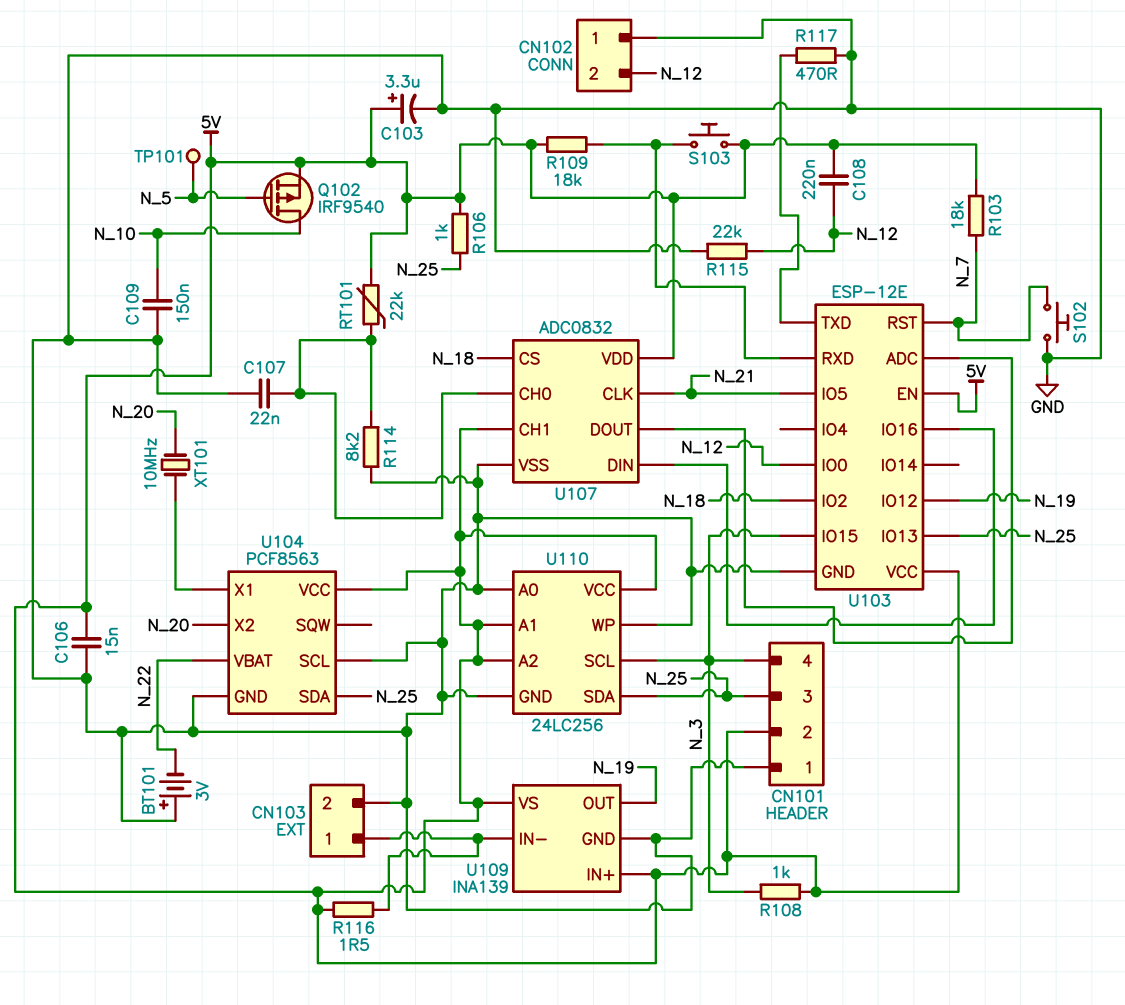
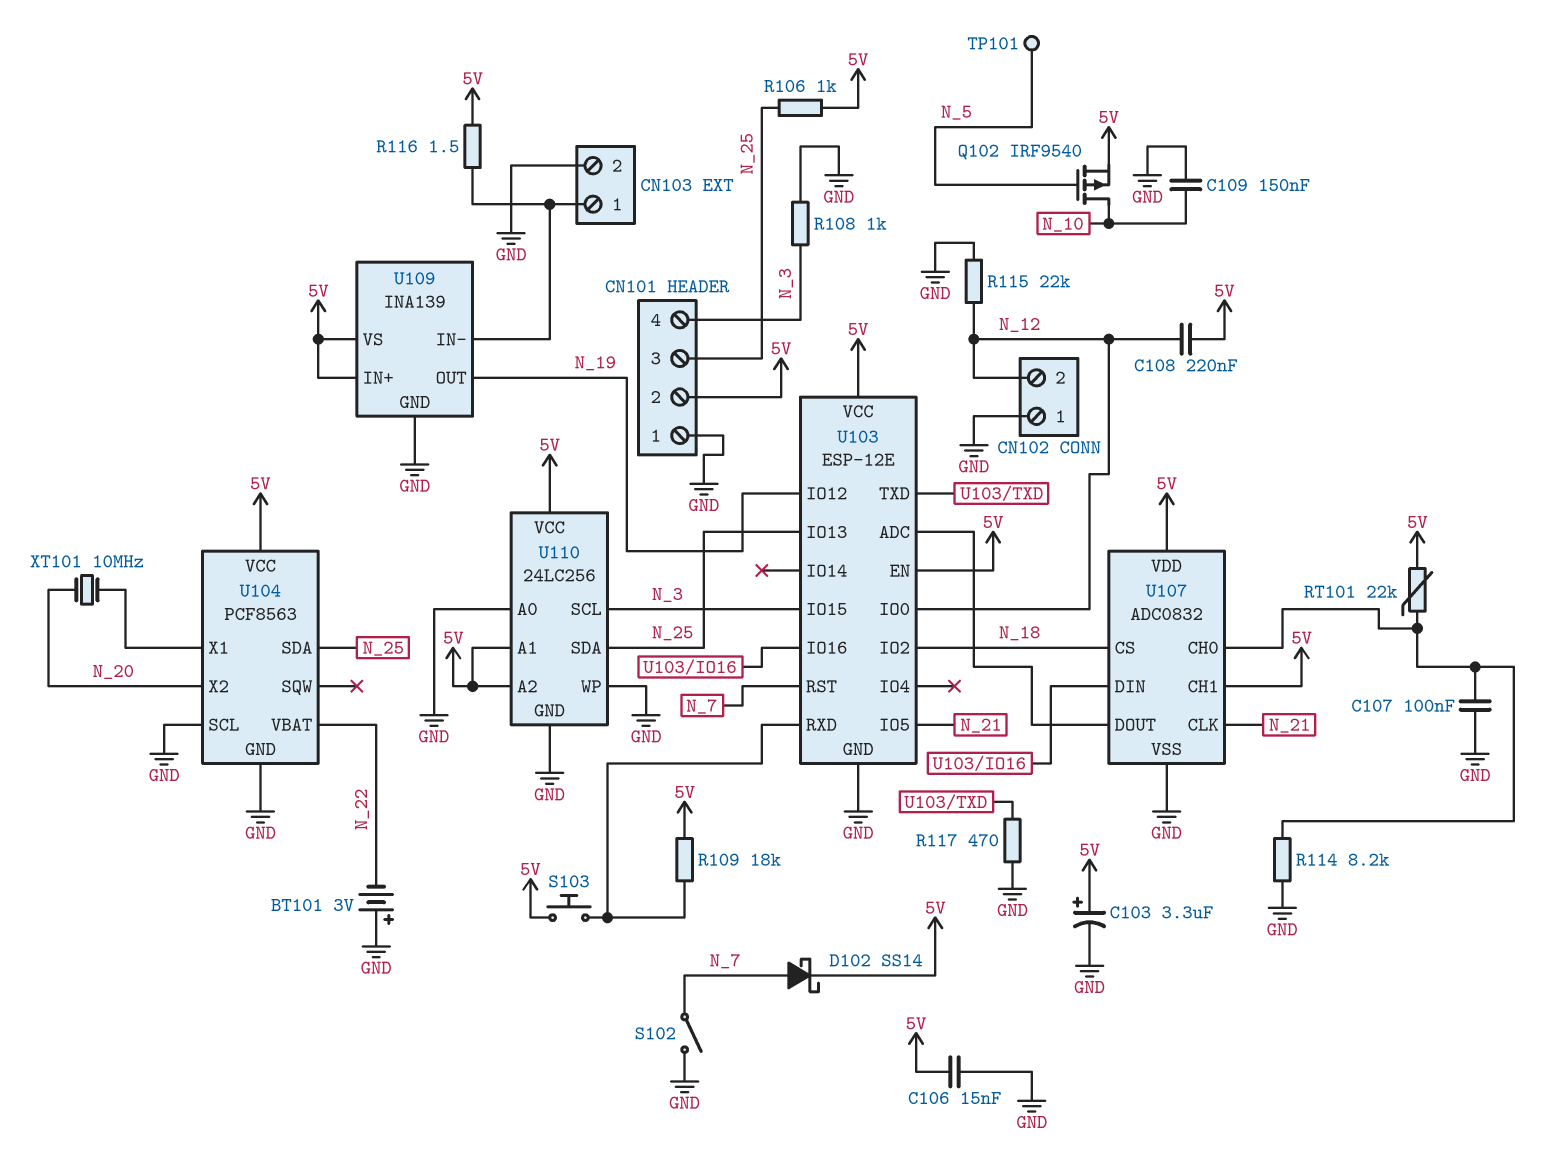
C107: 22nF (GND, U107/CH0) -> 100nF (GND, U107/CH0)
D102: none -> schottky SS14 (A N_7, K 5V)
R103: 18k (5V, N_7) -> none
R108: 1k (5V, N_3) -> 1k (GND, N_3)
S102: button (GND, N_7) -> switch (GND, N_7)

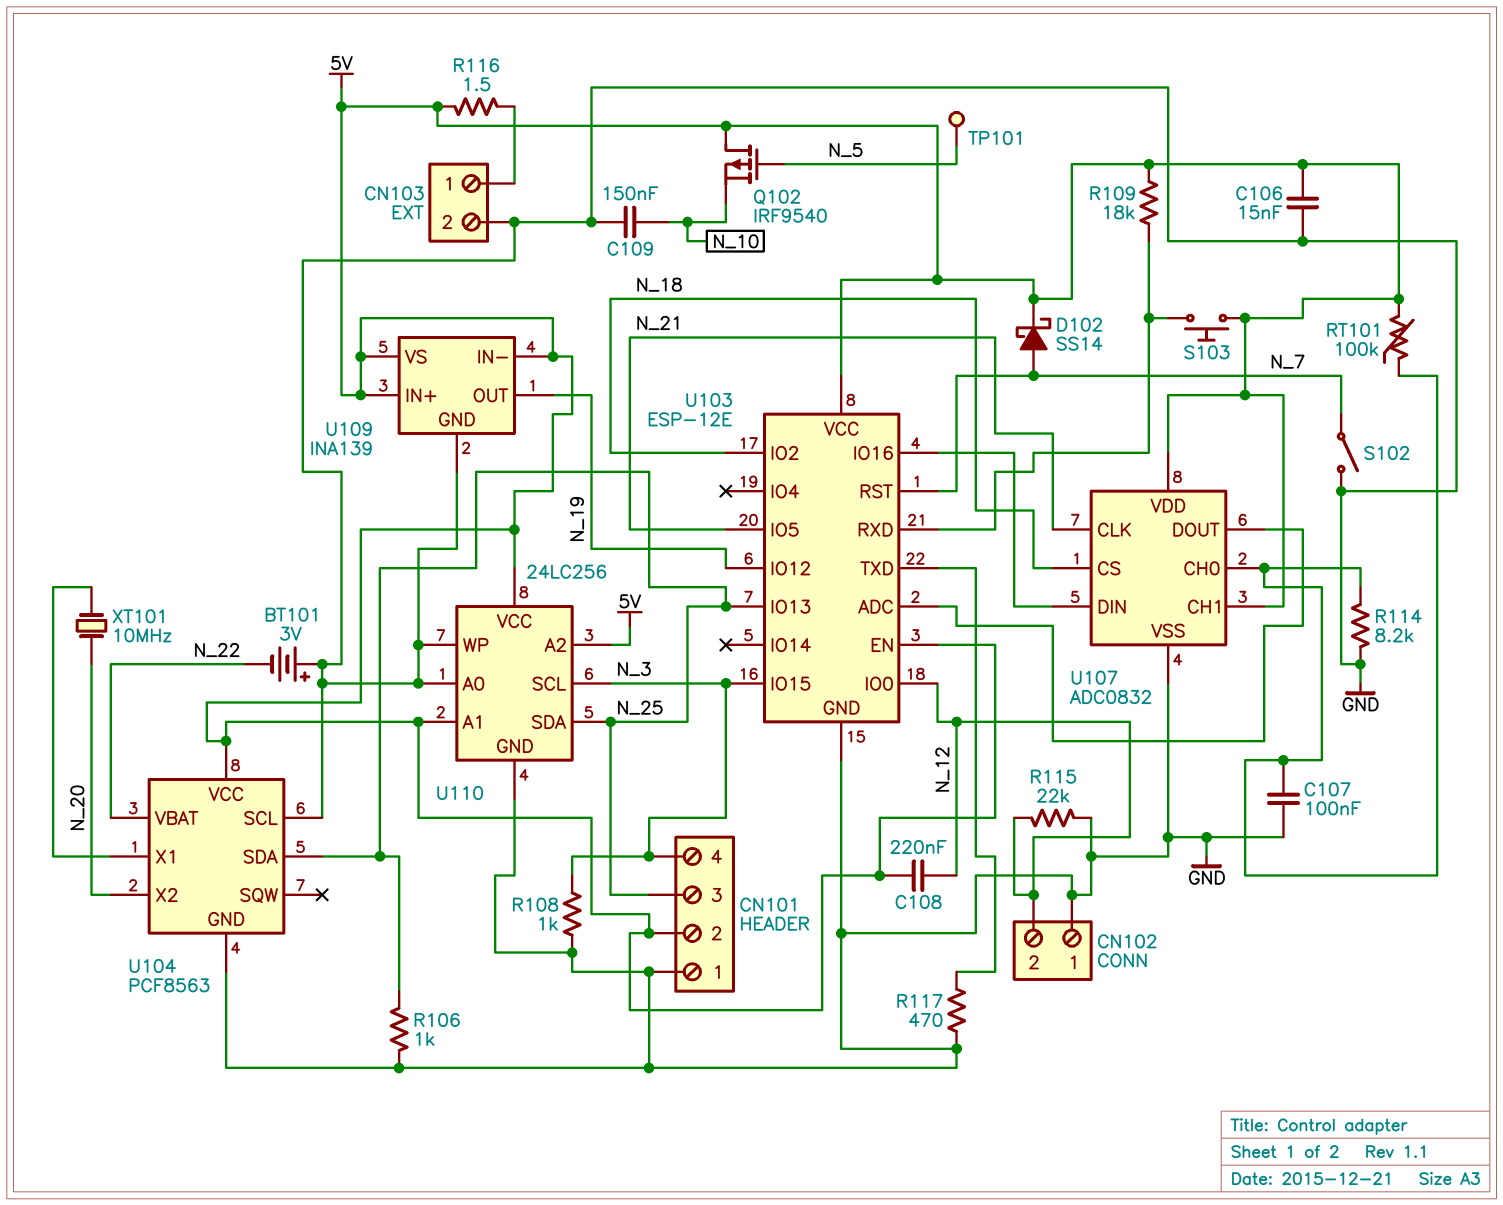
C103: 3.3uF (plus 5V, minus GND) -> none
Q102: PMOS IRF9540 (G N_5, D N_10, S 5V) -> PMOS IRF9540 (G N_5, D 5V, S N_10)
R106: 1k (5V, N_25) -> 1k (GND, N_25)
RT101: 22k (5V, U107/CH0) -> 100k (5V, U107/CH0)
U109 pin IN-: CN103/1 -> 5V

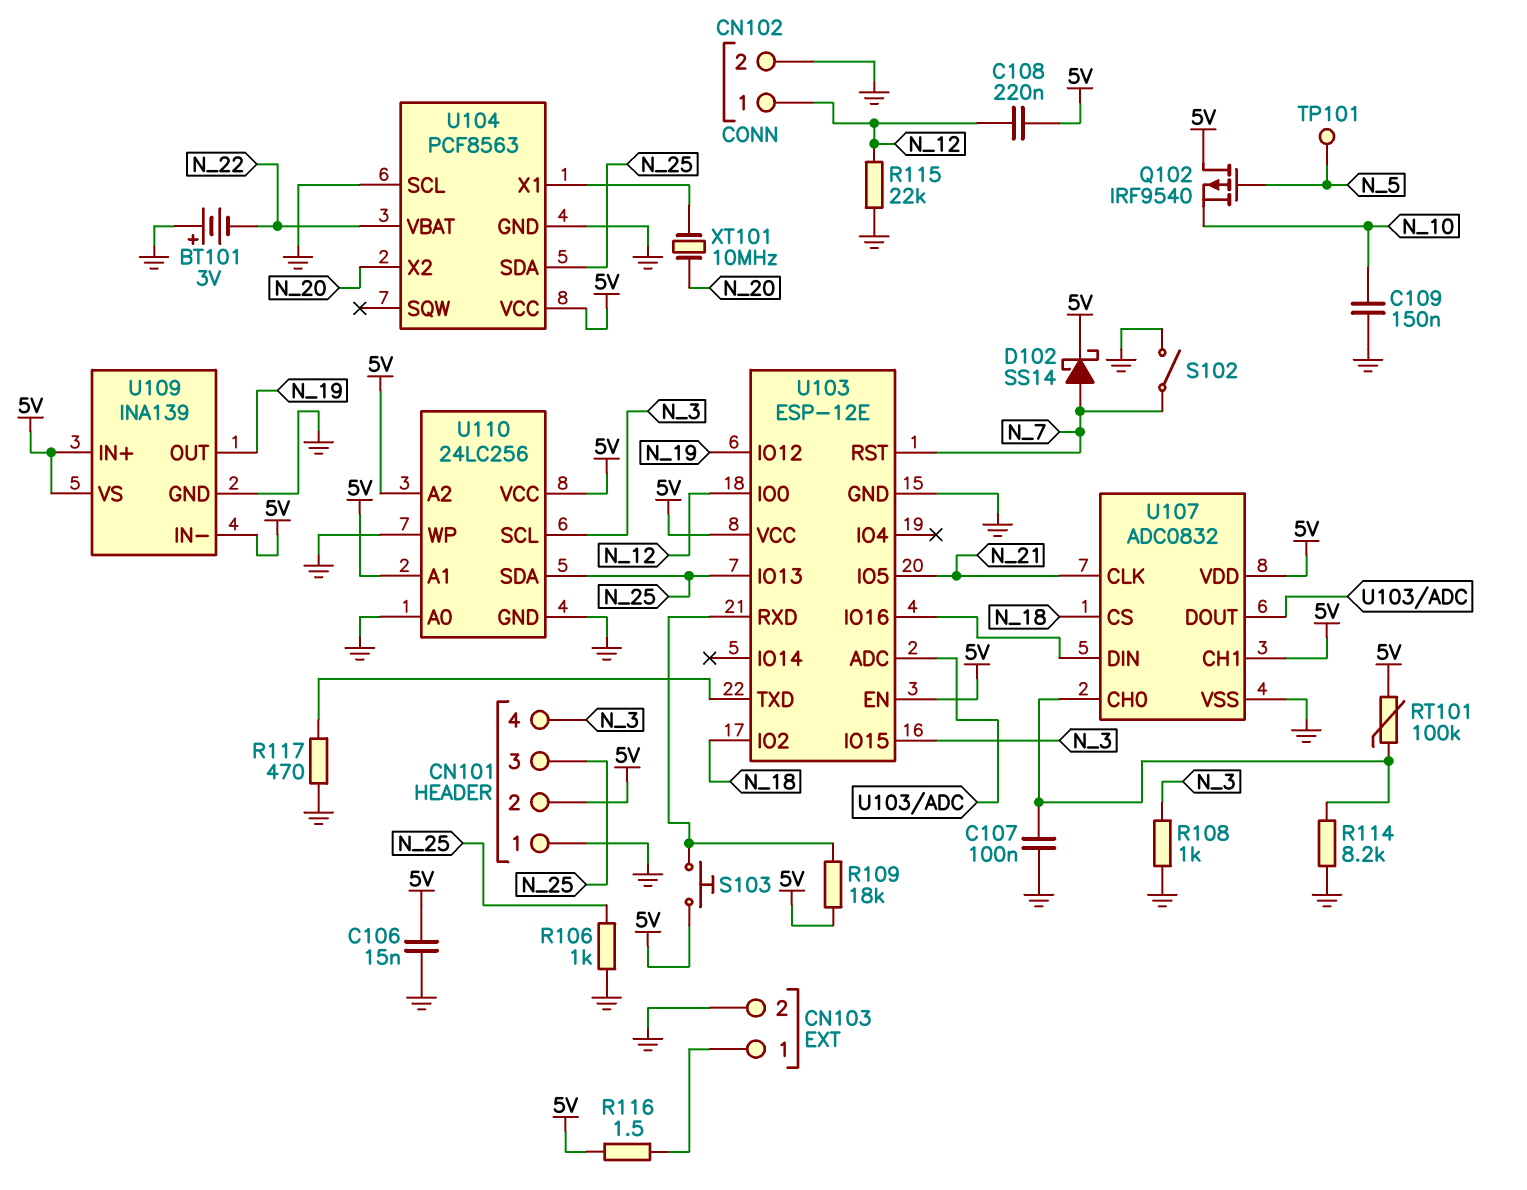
CN102 pin 1: GND -> N_12
CN102 pin 2: N_12 -> GND

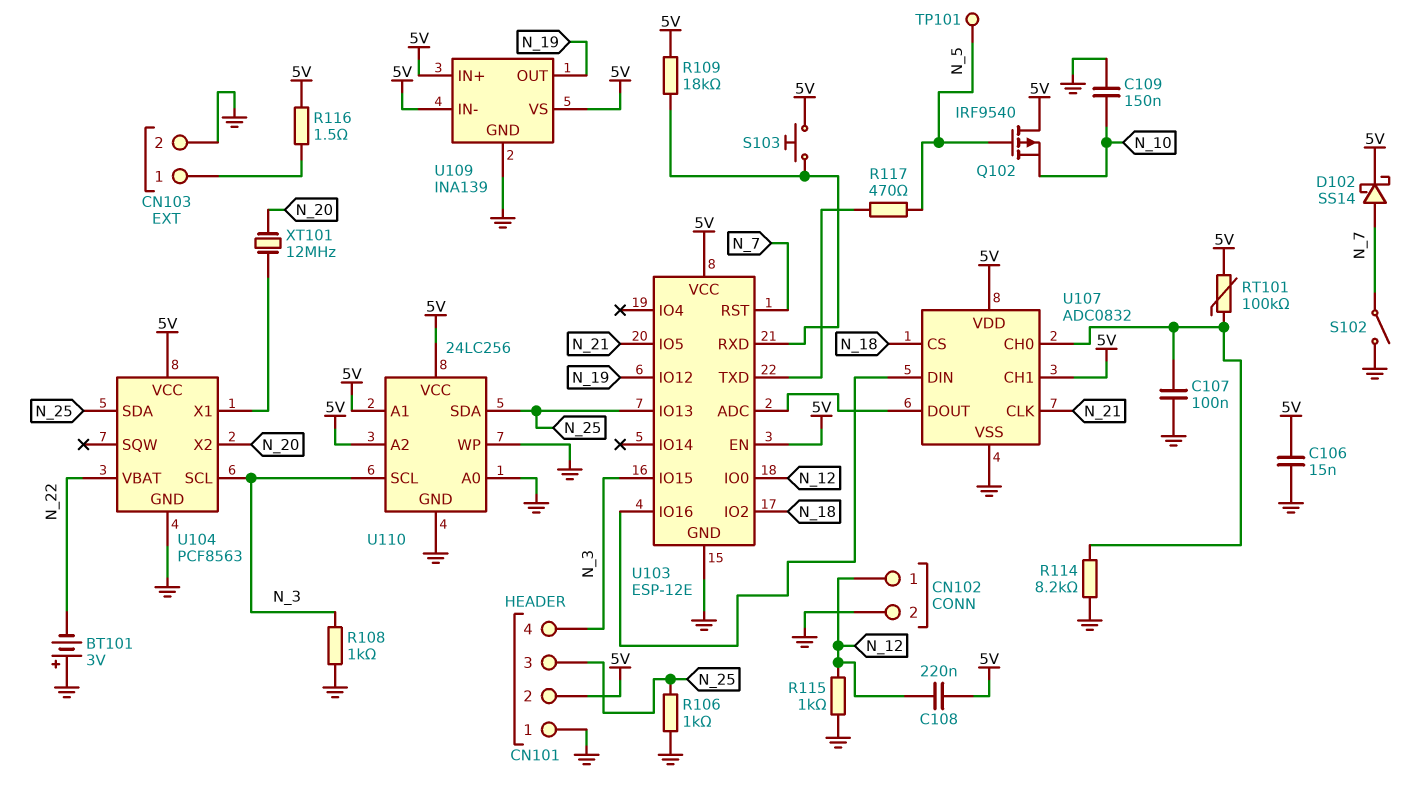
R115: 22k (GND, N_12) -> 1k (GND, N_12)
R117: 470 (GND, U103/TXD) -> 470 (N_5, U103/TXD)
U104 pin SCL: GND -> N_3
XT101: 10MHz (N_20, U104/X1) -> 12MHz (N_20, U104/X1)

